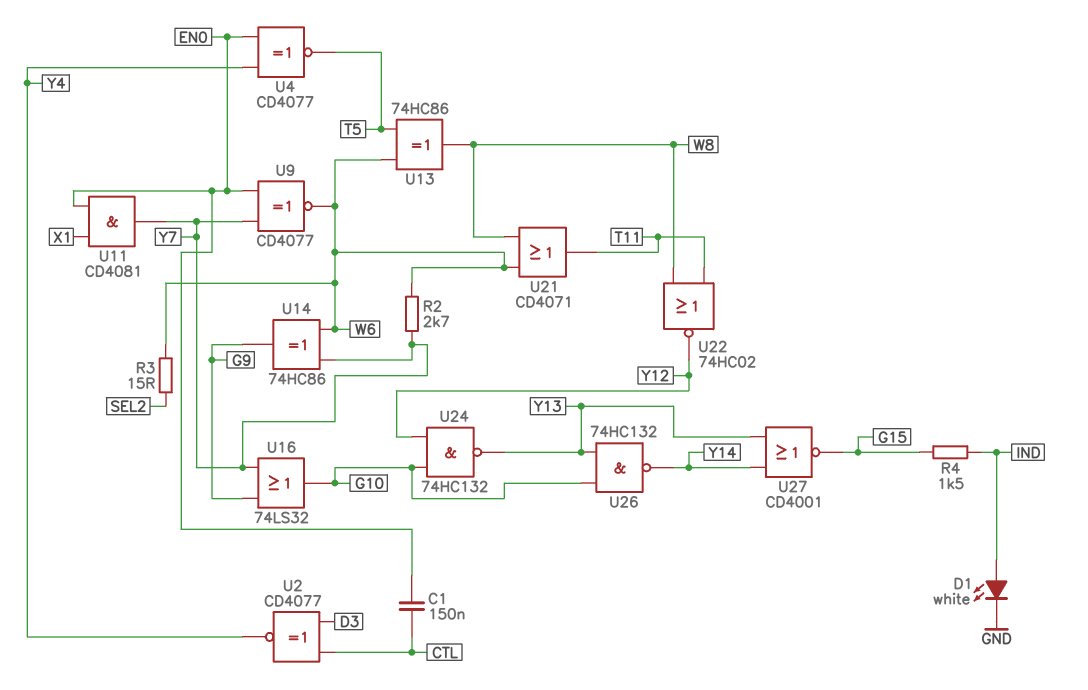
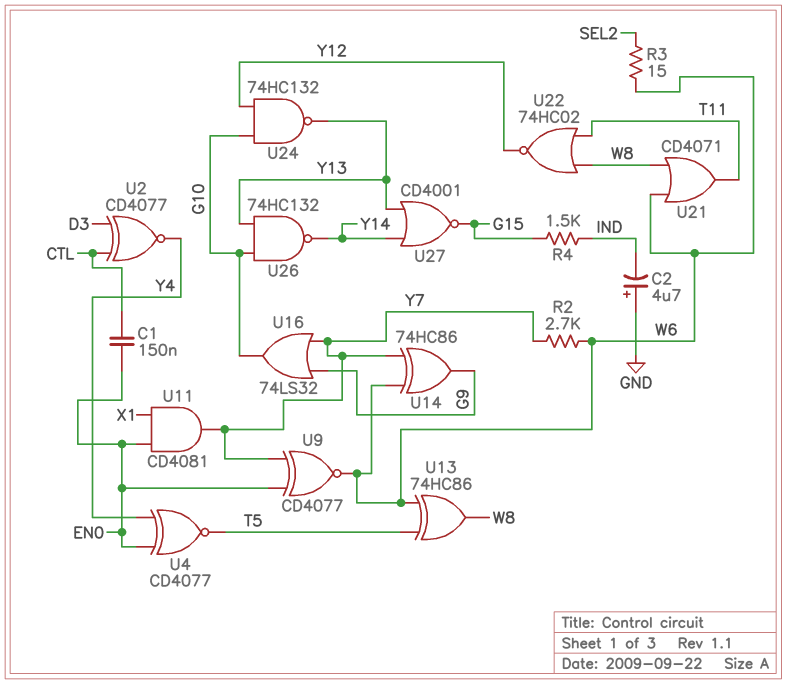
C2: none -> 4.7uF (plus GND, minus IND)
D1: LED white (A IND, K GND) -> none

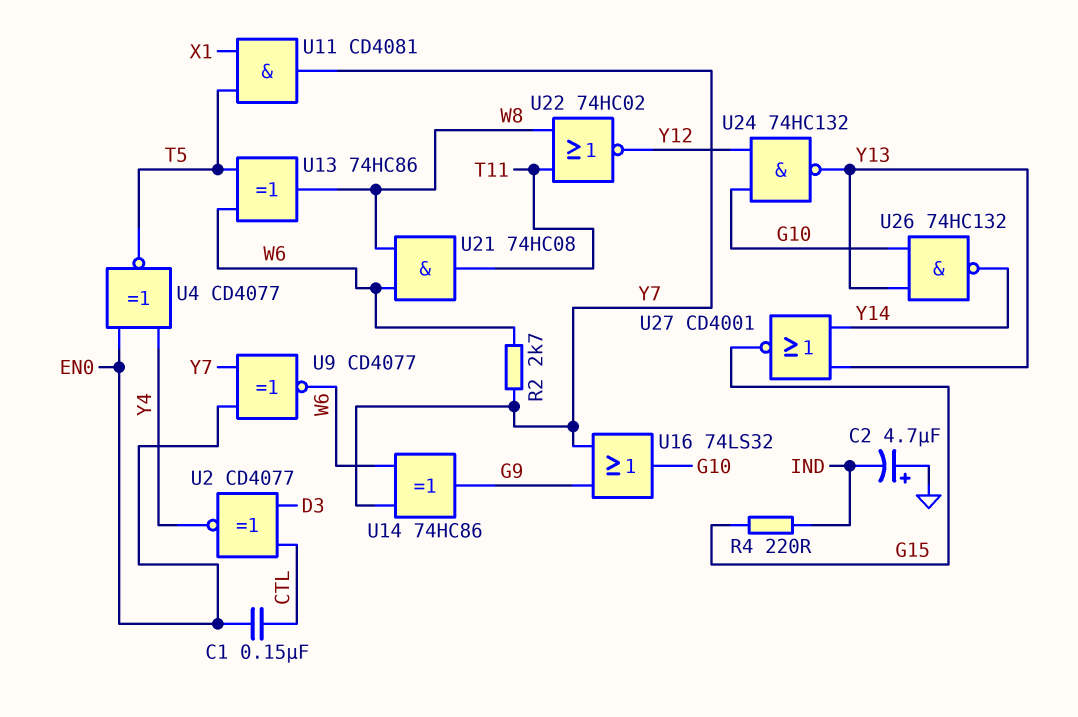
R3: 15 (SEL2, W6) -> none
R4: 1.5k (G15, IND) -> 220 (G15, IND)
U11: AND CD4081 (in EN0, in X1, out Y7) -> AND CD4081 (in T5, in X1, out Y7)
U21: OR CD4071 (in W6, in W8, out T11) -> AND 74HC08 (in W6, in W8, out T11)

